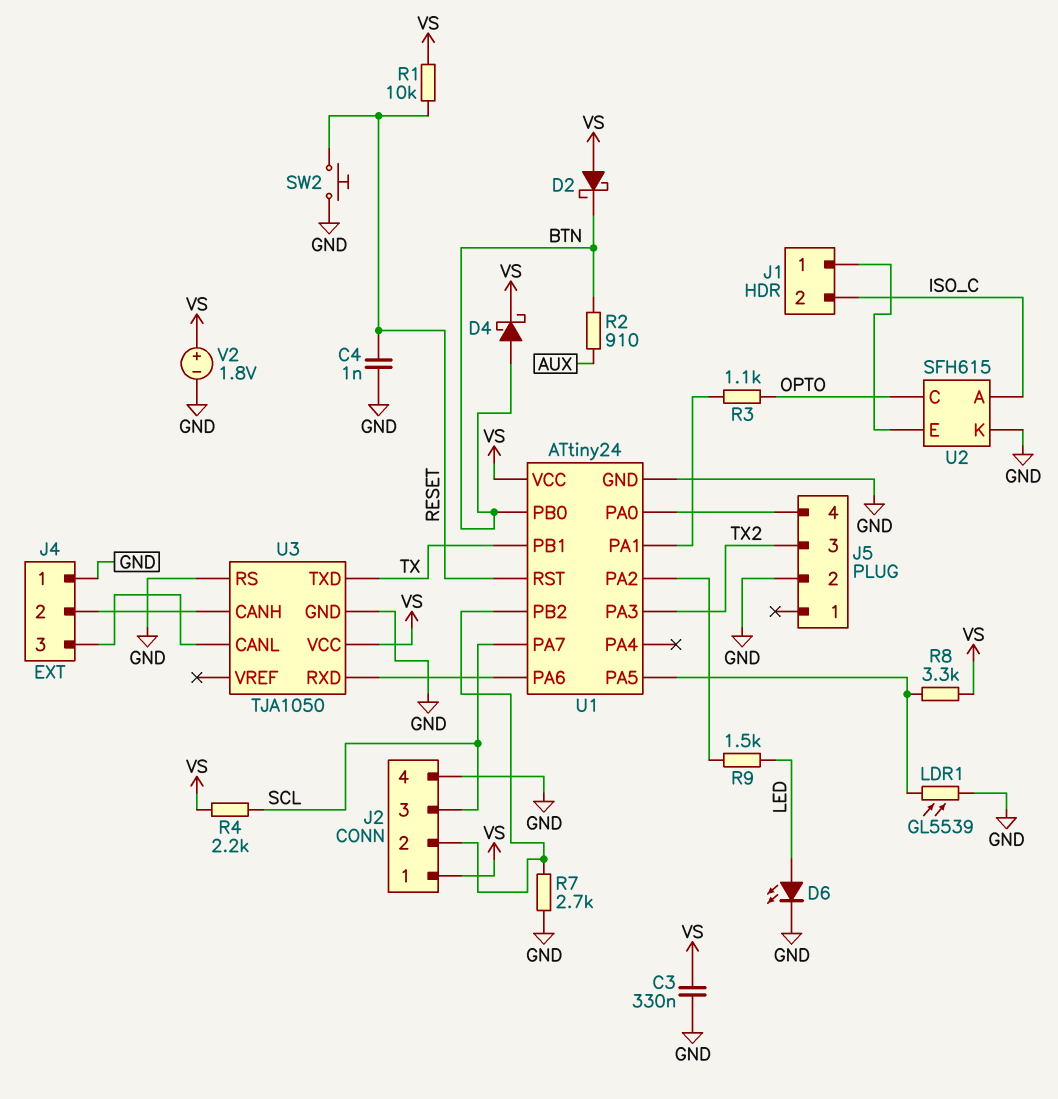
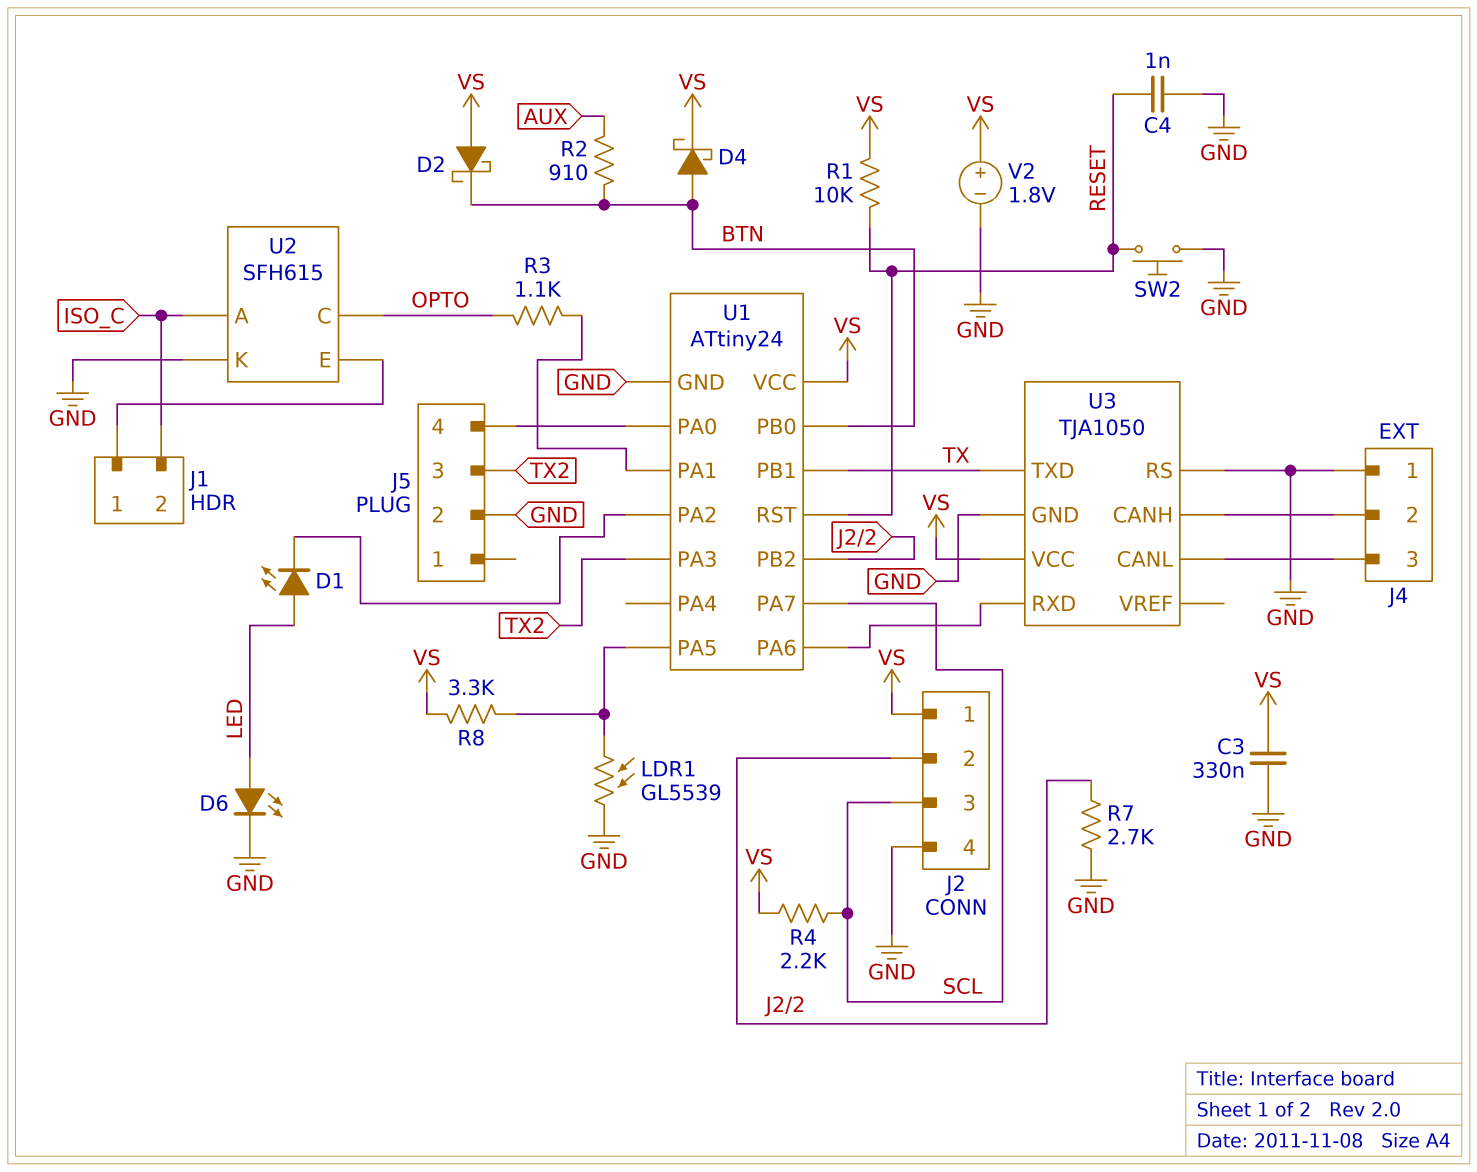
D1: none -> LED (A LED, K U1/PA2)
R9: 1.5k (LED, U1/PA2) -> none

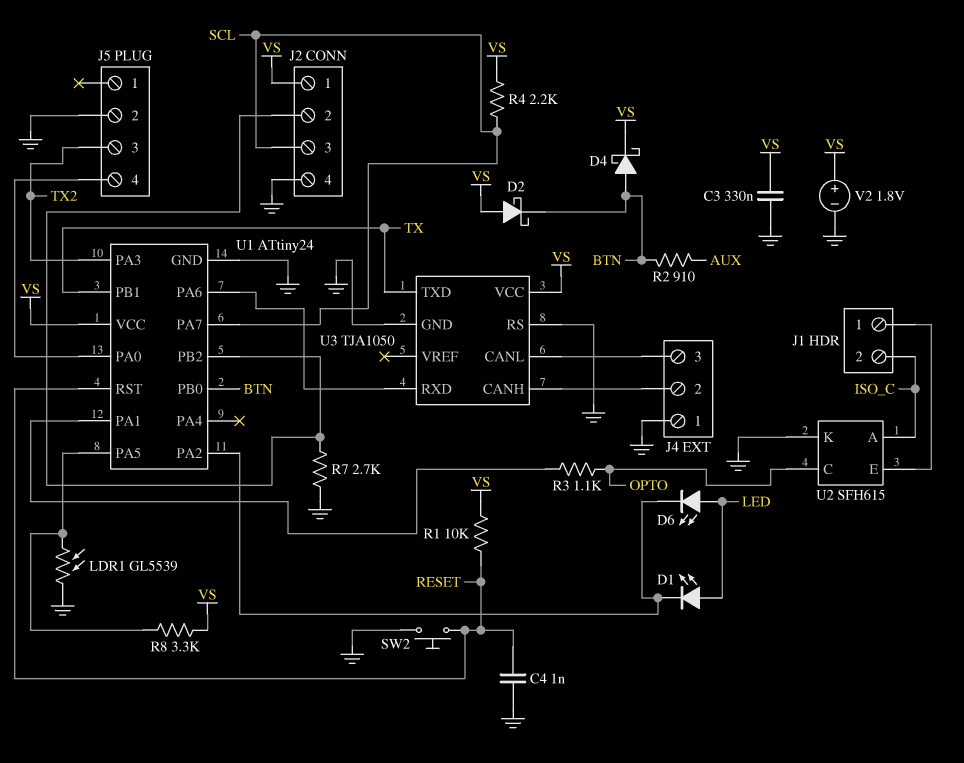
D6: LED (A LED, K GND) -> LED (A LED, K U1/PA2)

